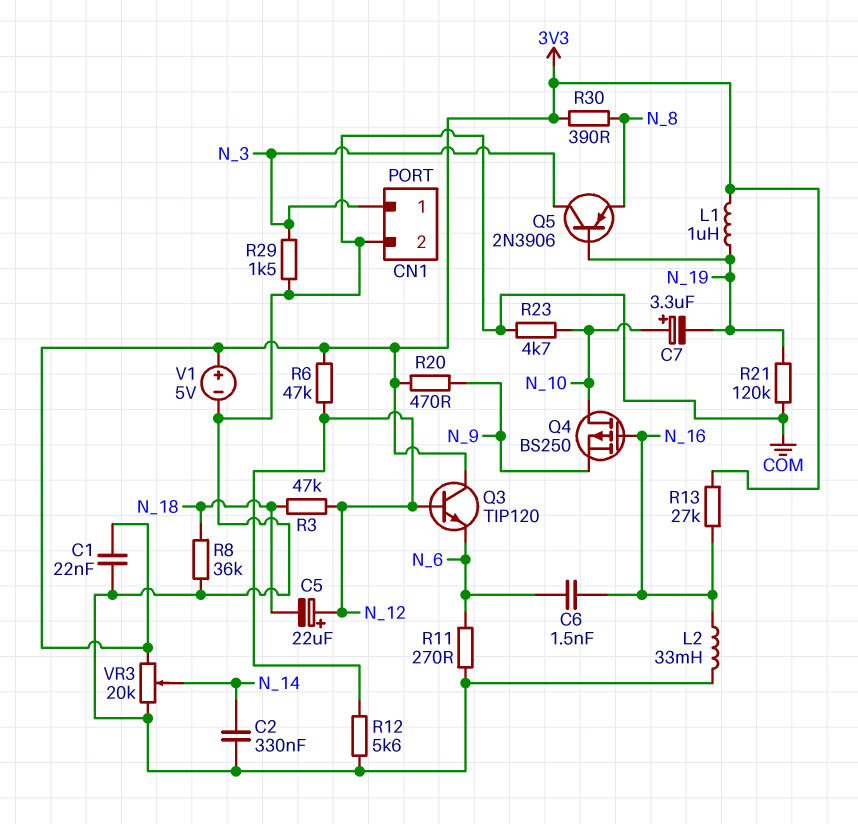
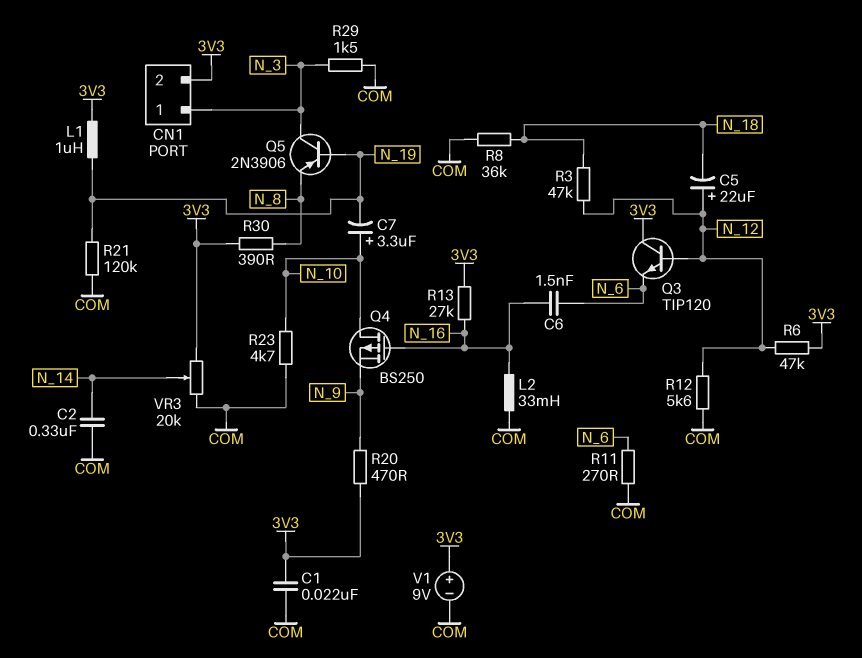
CN1 pin 2: COM -> 3V3
V1: 5V (plus 3V3, minus COM) -> 9V (plus 3V3, minus COM)

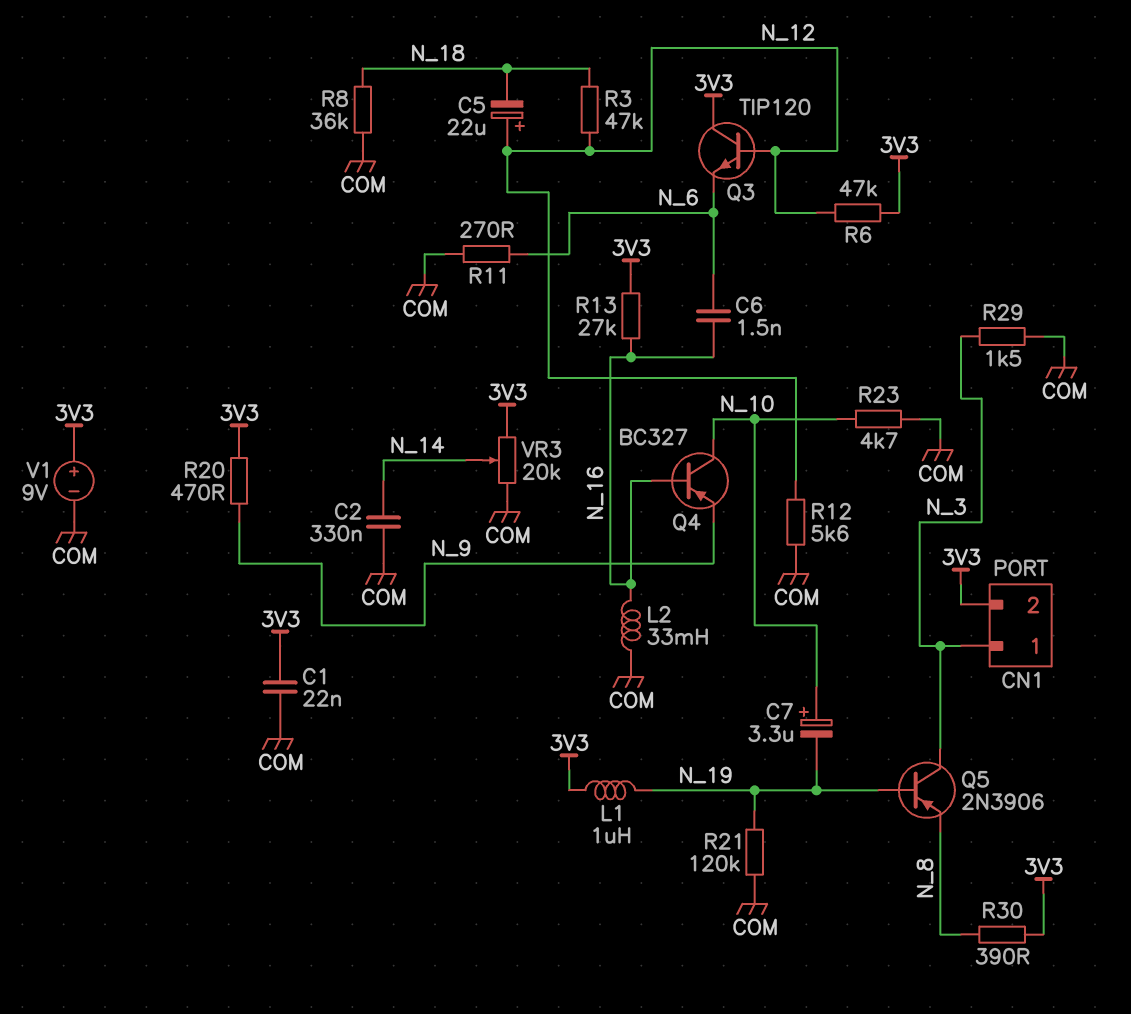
Q4: PMOS BS250 (G N_16, D N_10, S N_9) -> PNP BC327 (B N_16, C N_10, E N_9)

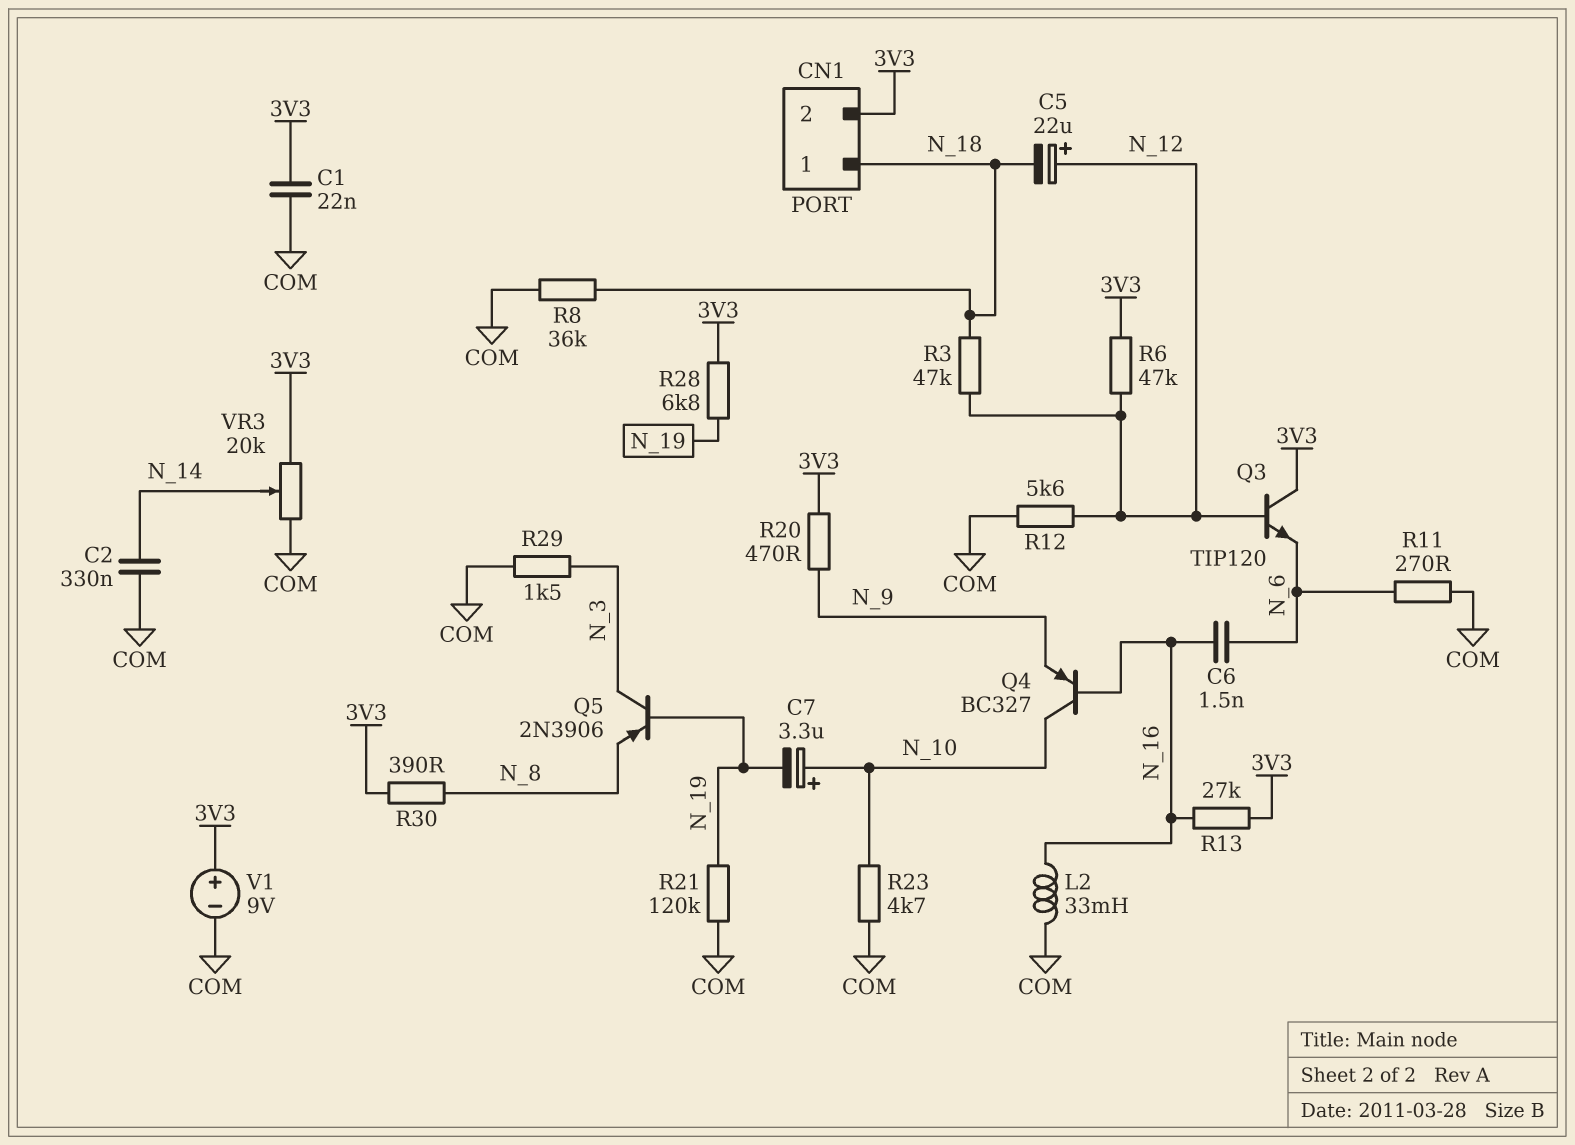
CN1 pin 1: N_3 -> N_18
L1: 1uH (3V3, N_19) -> none
R28: none -> 6.8k (3V3, N_19)

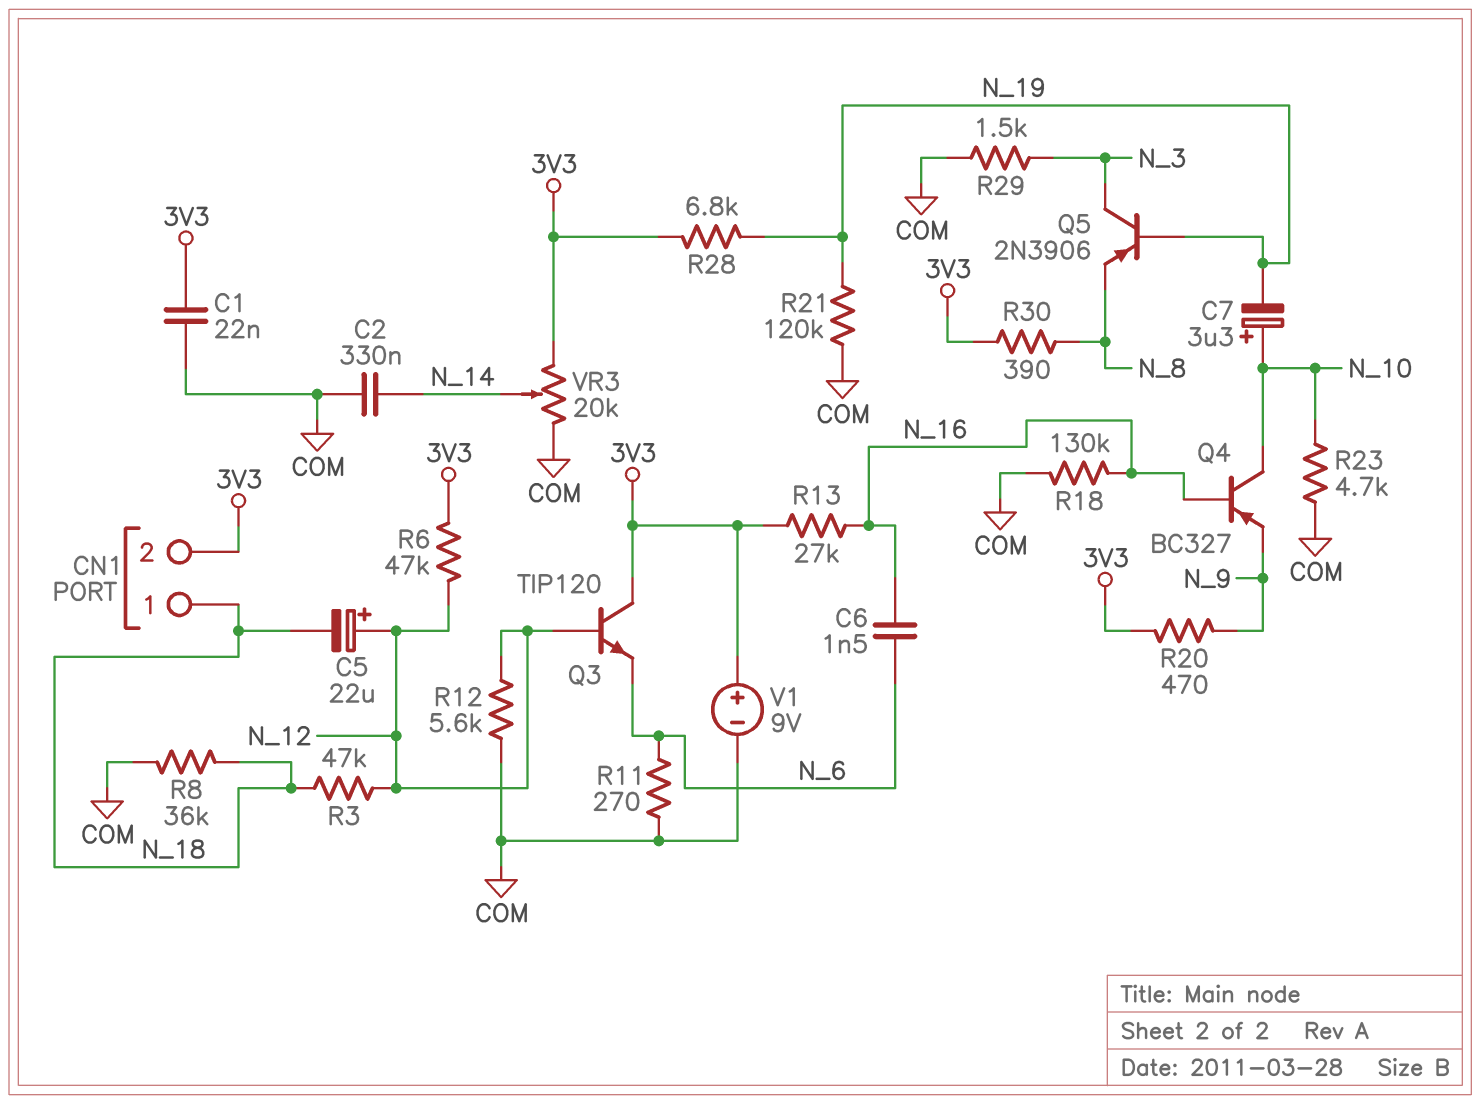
L2: 33mH (COM, N_16) -> none
R18: none -> 130k (COM, N_16)

